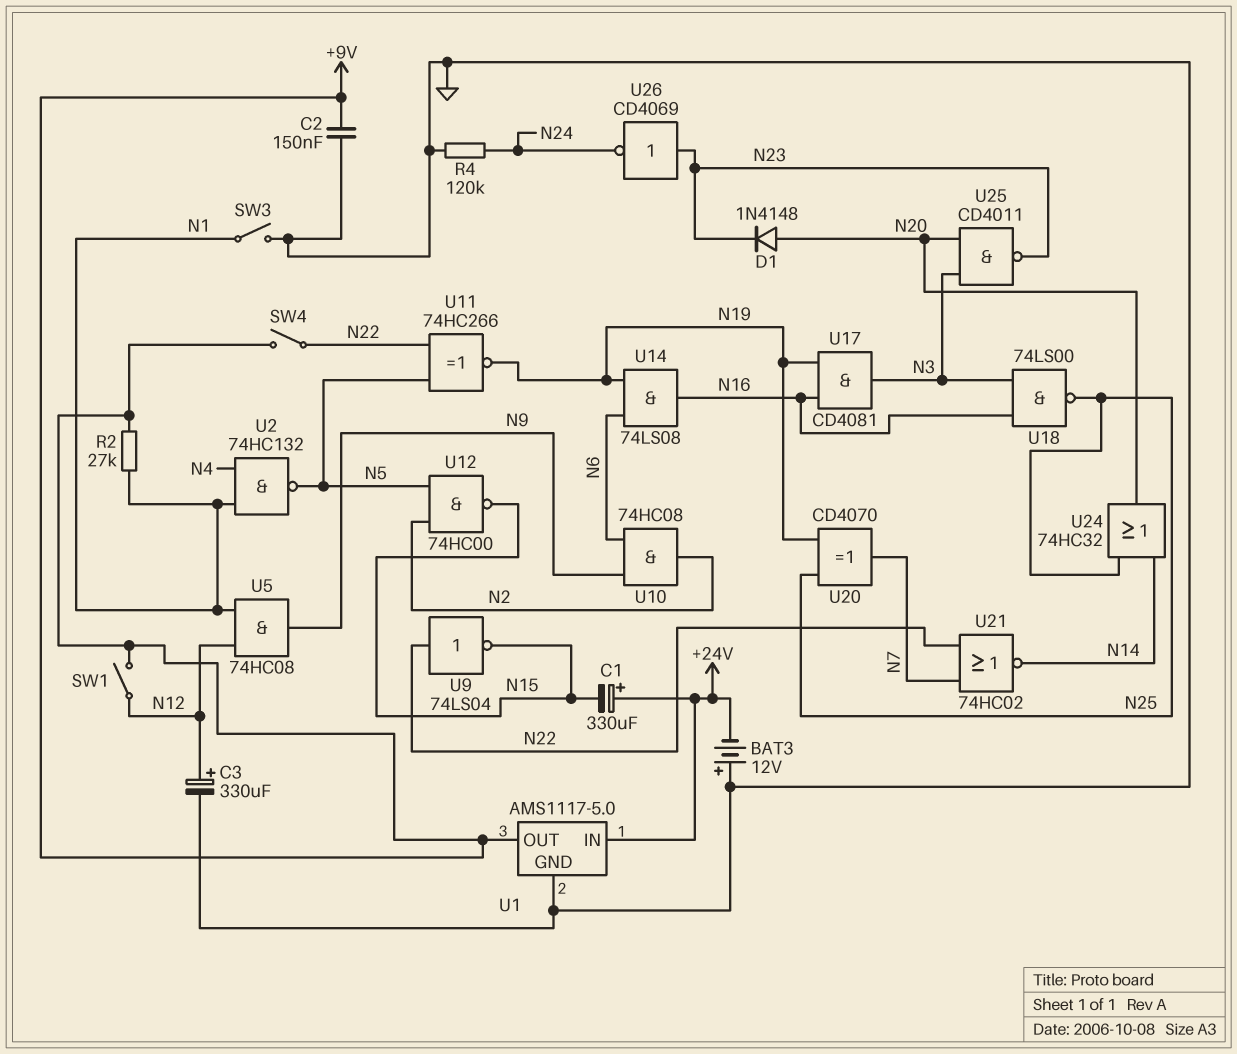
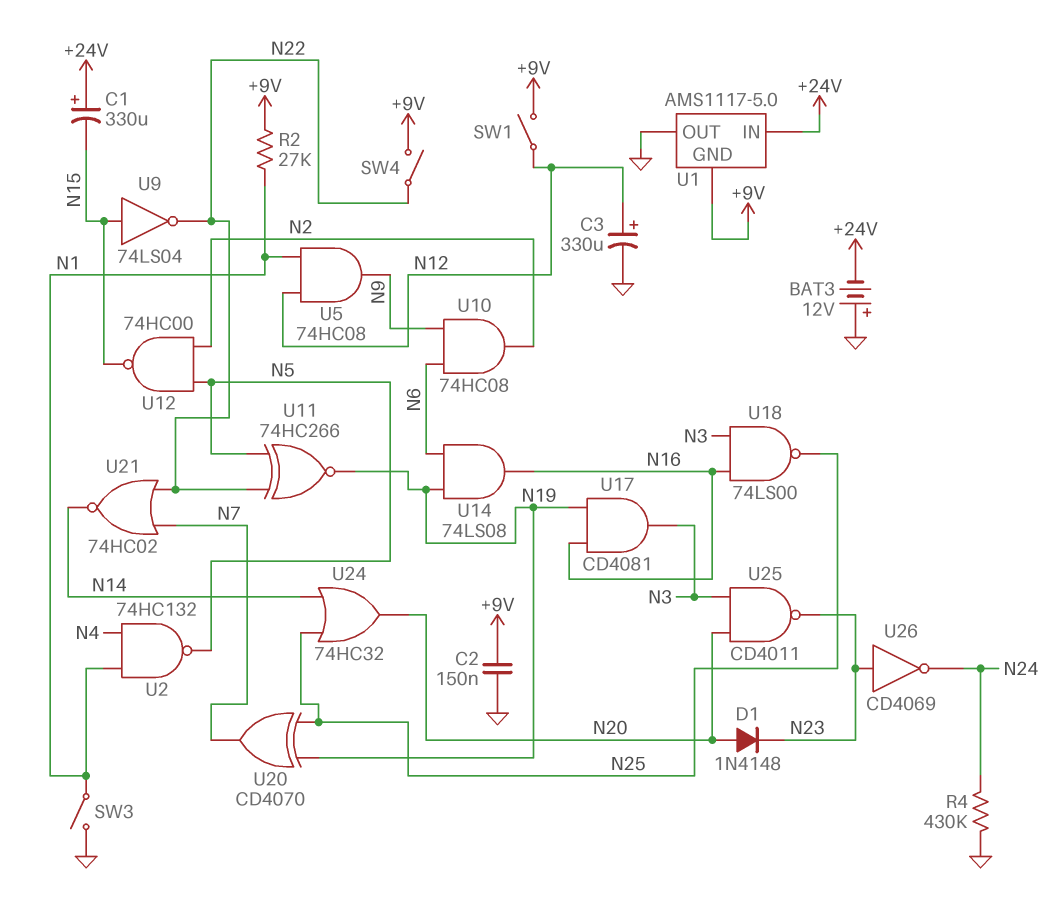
R4: 120k (GND, N24) -> 430k (GND, N24)
U1 pin GND: GND -> +9V
U1 pin OUT: +9V -> GND
U9: NOT 74LS04 (in N22, out N15) -> NOT 74LS04 (in N15, out N22)

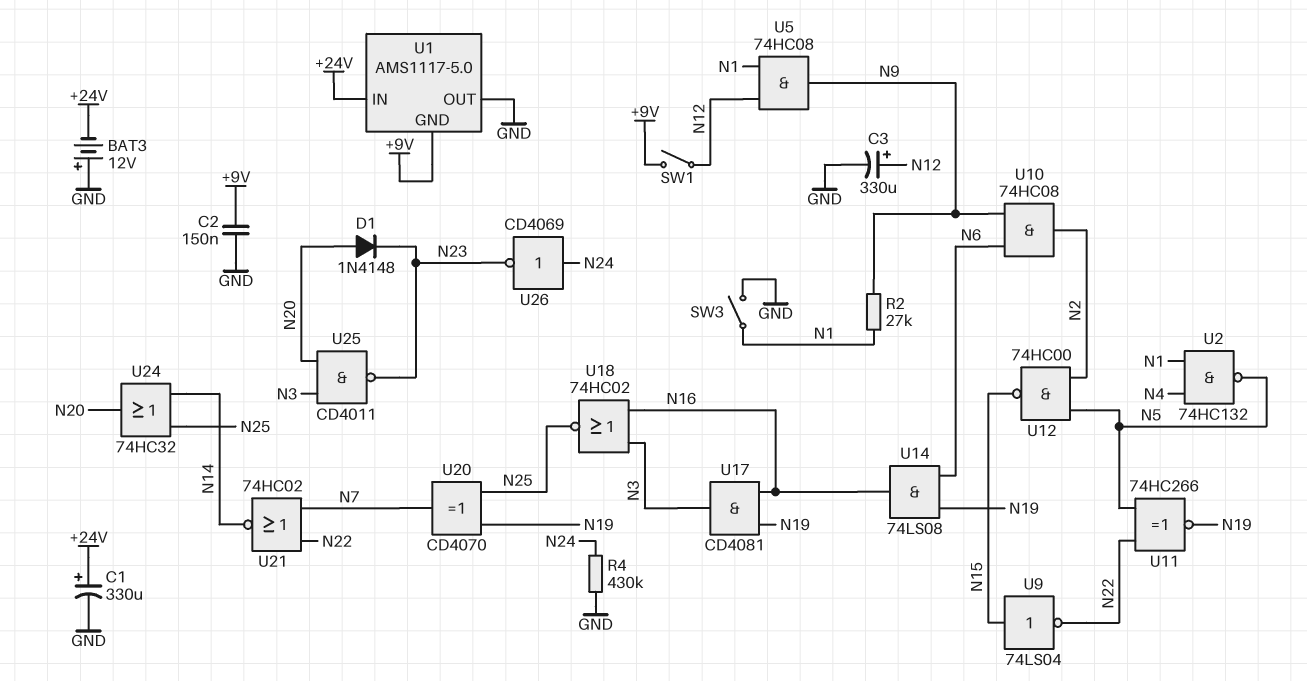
C1: 330uF (plus +24V, minus N15) -> 330uF (plus +24V, minus GND)
R2: 27k (+9V, N1) -> 27k (N1, N9)
SW4: switch (+9V, N22) -> none
U18: NAND 74LS00 (in N3, in N16, out N25) -> NOR 74HC02 (in N3, in N16, out N25)
U26: NOT CD4069 (in N23, out N24) -> NOT CD4069 (in N24, out N23)

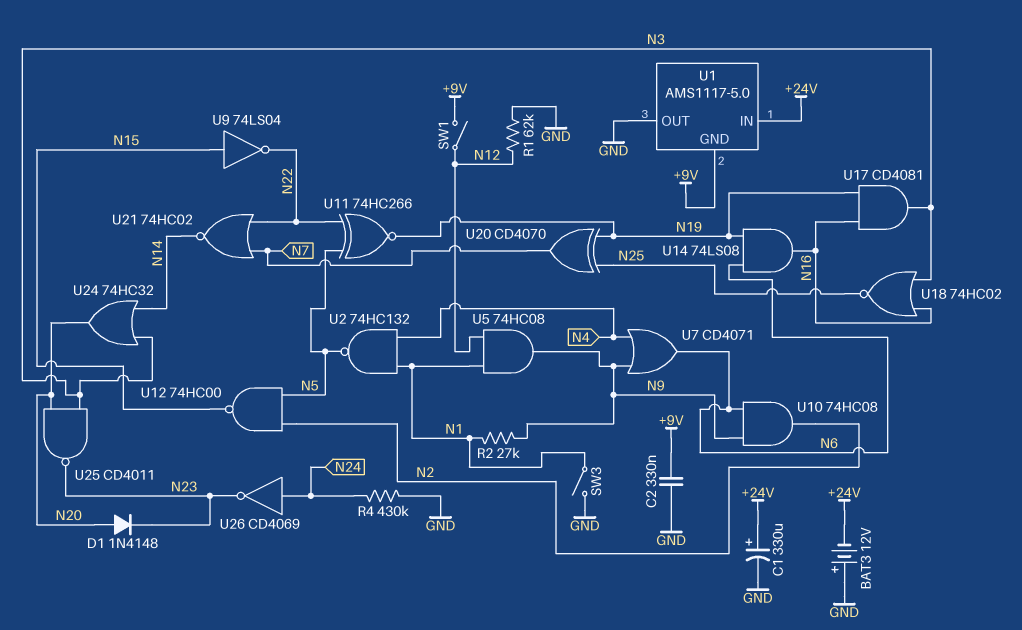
C2: 150nF (+9V, GND) -> 330nF (+9V, GND)
C3: 330uF (plus N12, minus GND) -> none
R1: none -> 62k (GND, N12)
U7: none -> OR CD4071 (in N4, in N9, out N6)
U24: OR 74HC32 (in N14, in N25, out N20) -> OR 74HC32 (in N3, in N14, out N20)

